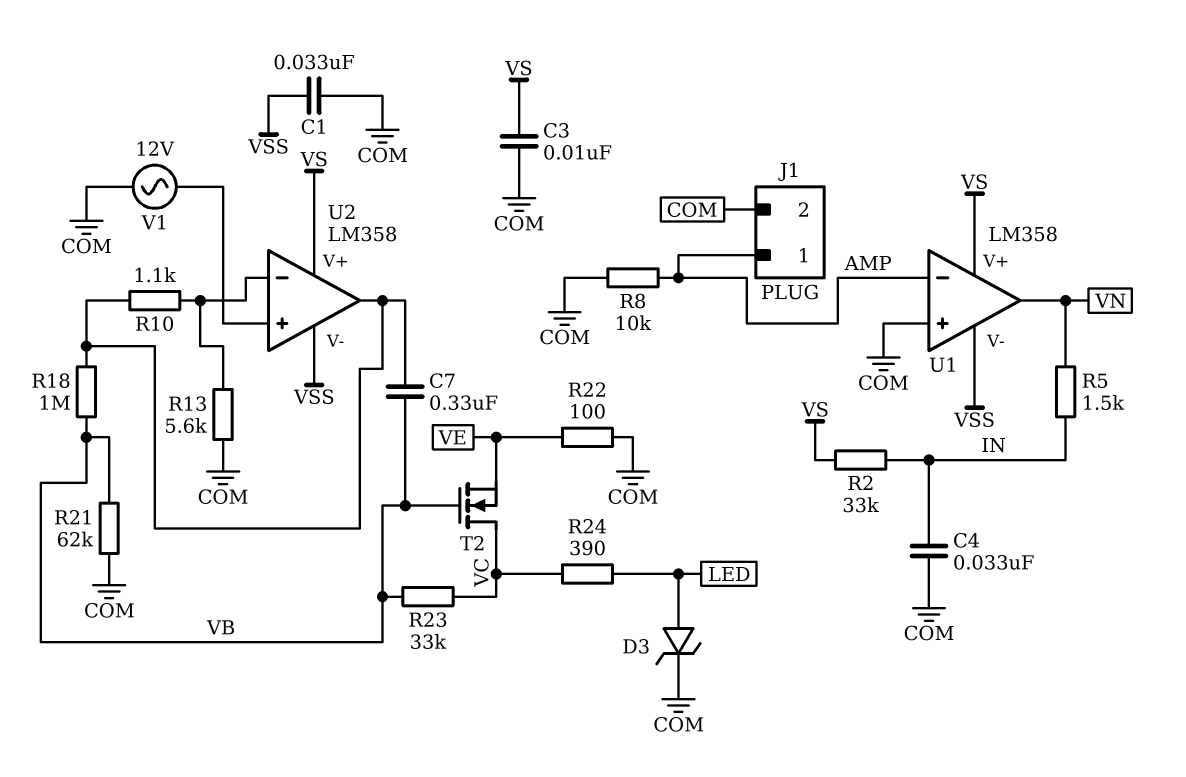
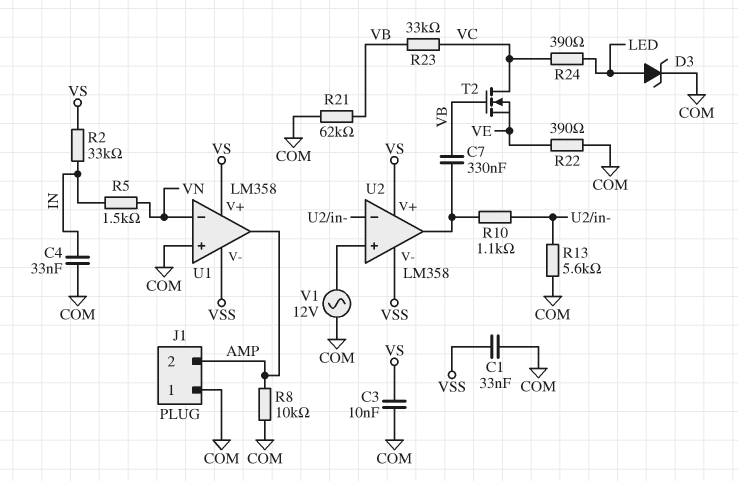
J1 pin 1: AMP -> COM
J1 pin 2: COM -> AMP
R18: 1M (U2/out, VB) -> none
R22: 100 (COM, VE) -> 390 (COM, VE)
U1 pin in-: AMP -> VN
U1 pin out: VN -> AMP

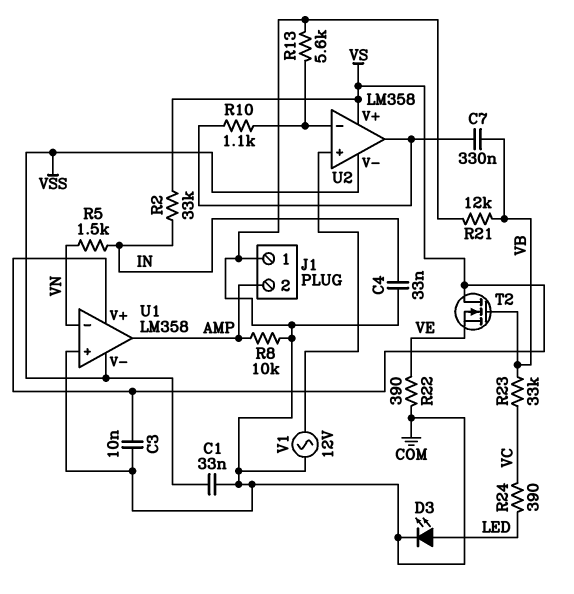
D3: zener (A LED, K COM) -> LED (A LED, K COM)
R21: 62k (COM, VB) -> 12k (COM, VB)
T2: NMOS (G VB, D VC, S VE) -> NMOS (G VB, D VS, S VE)

